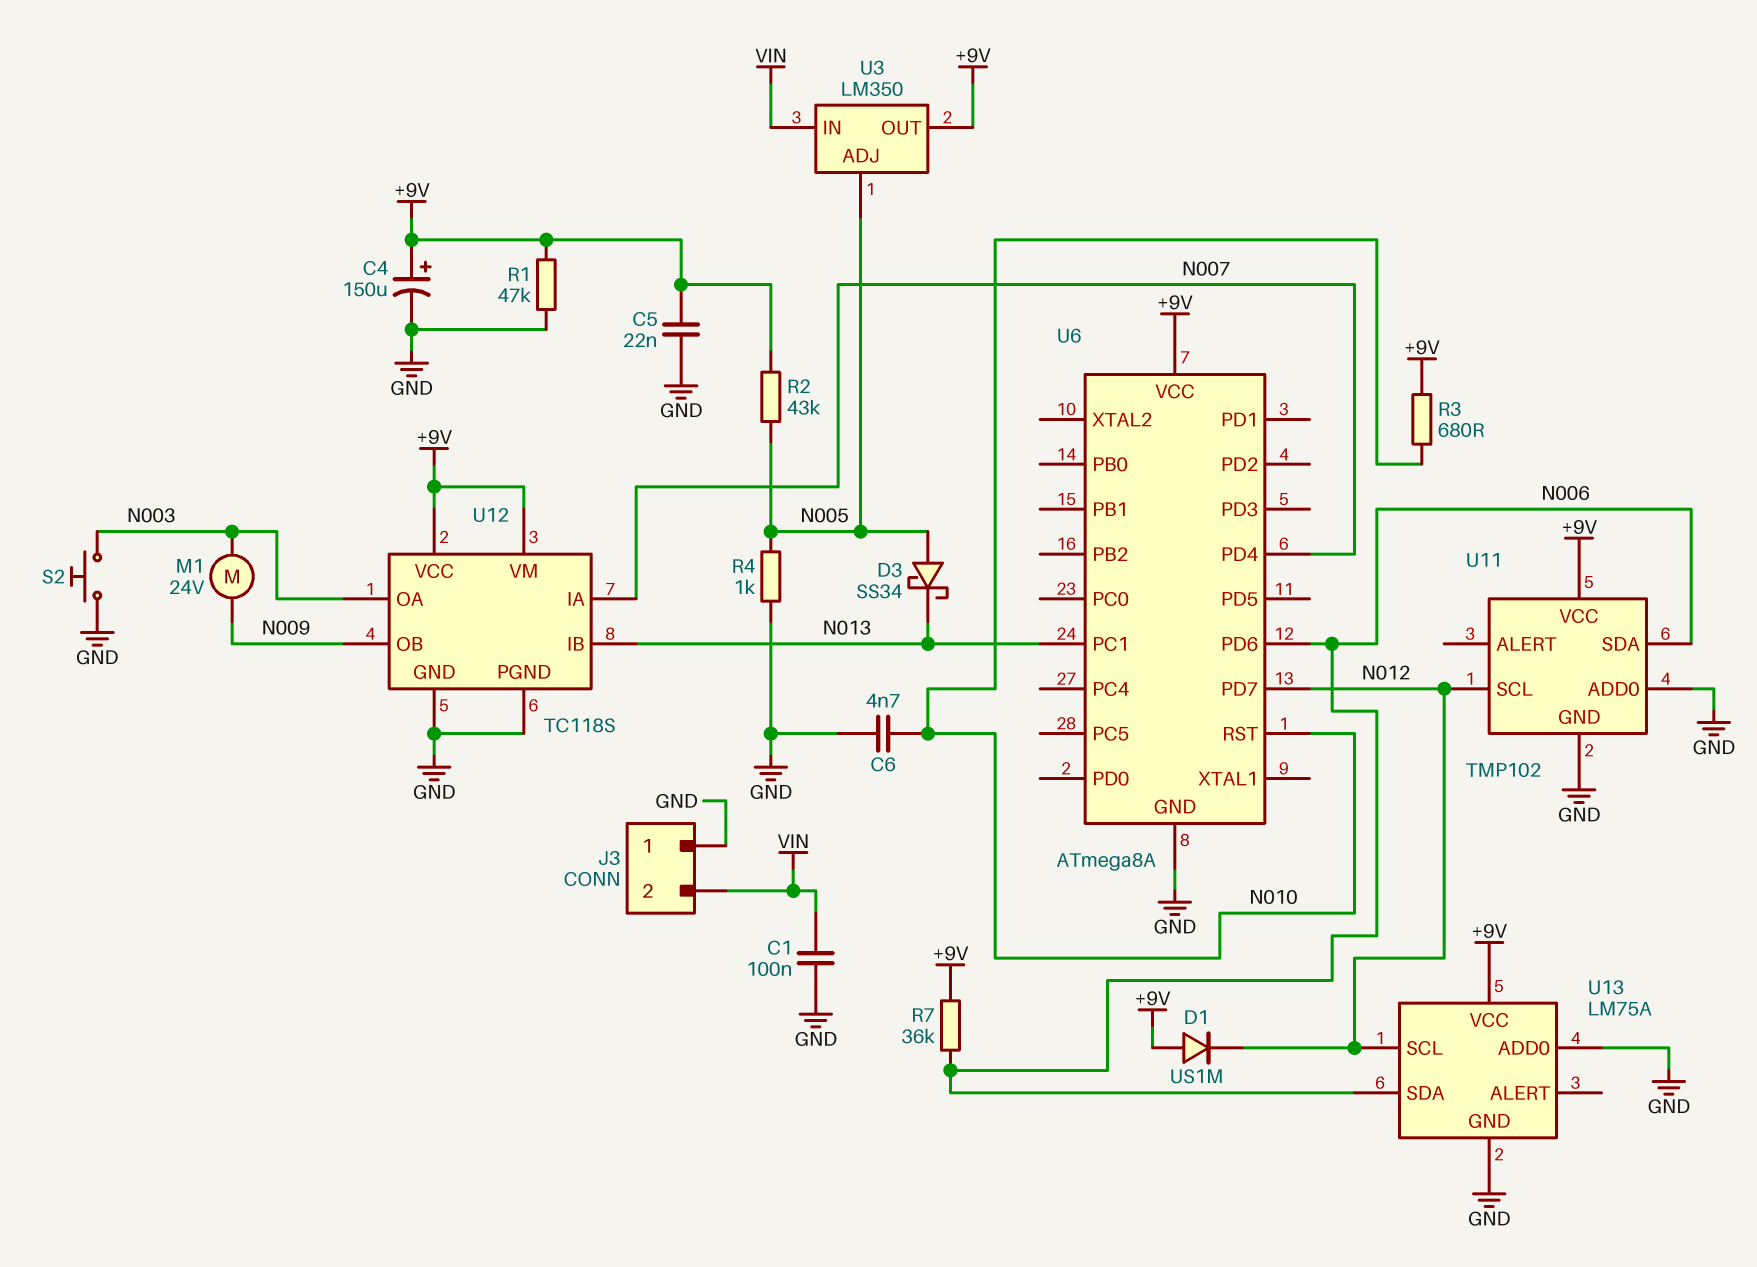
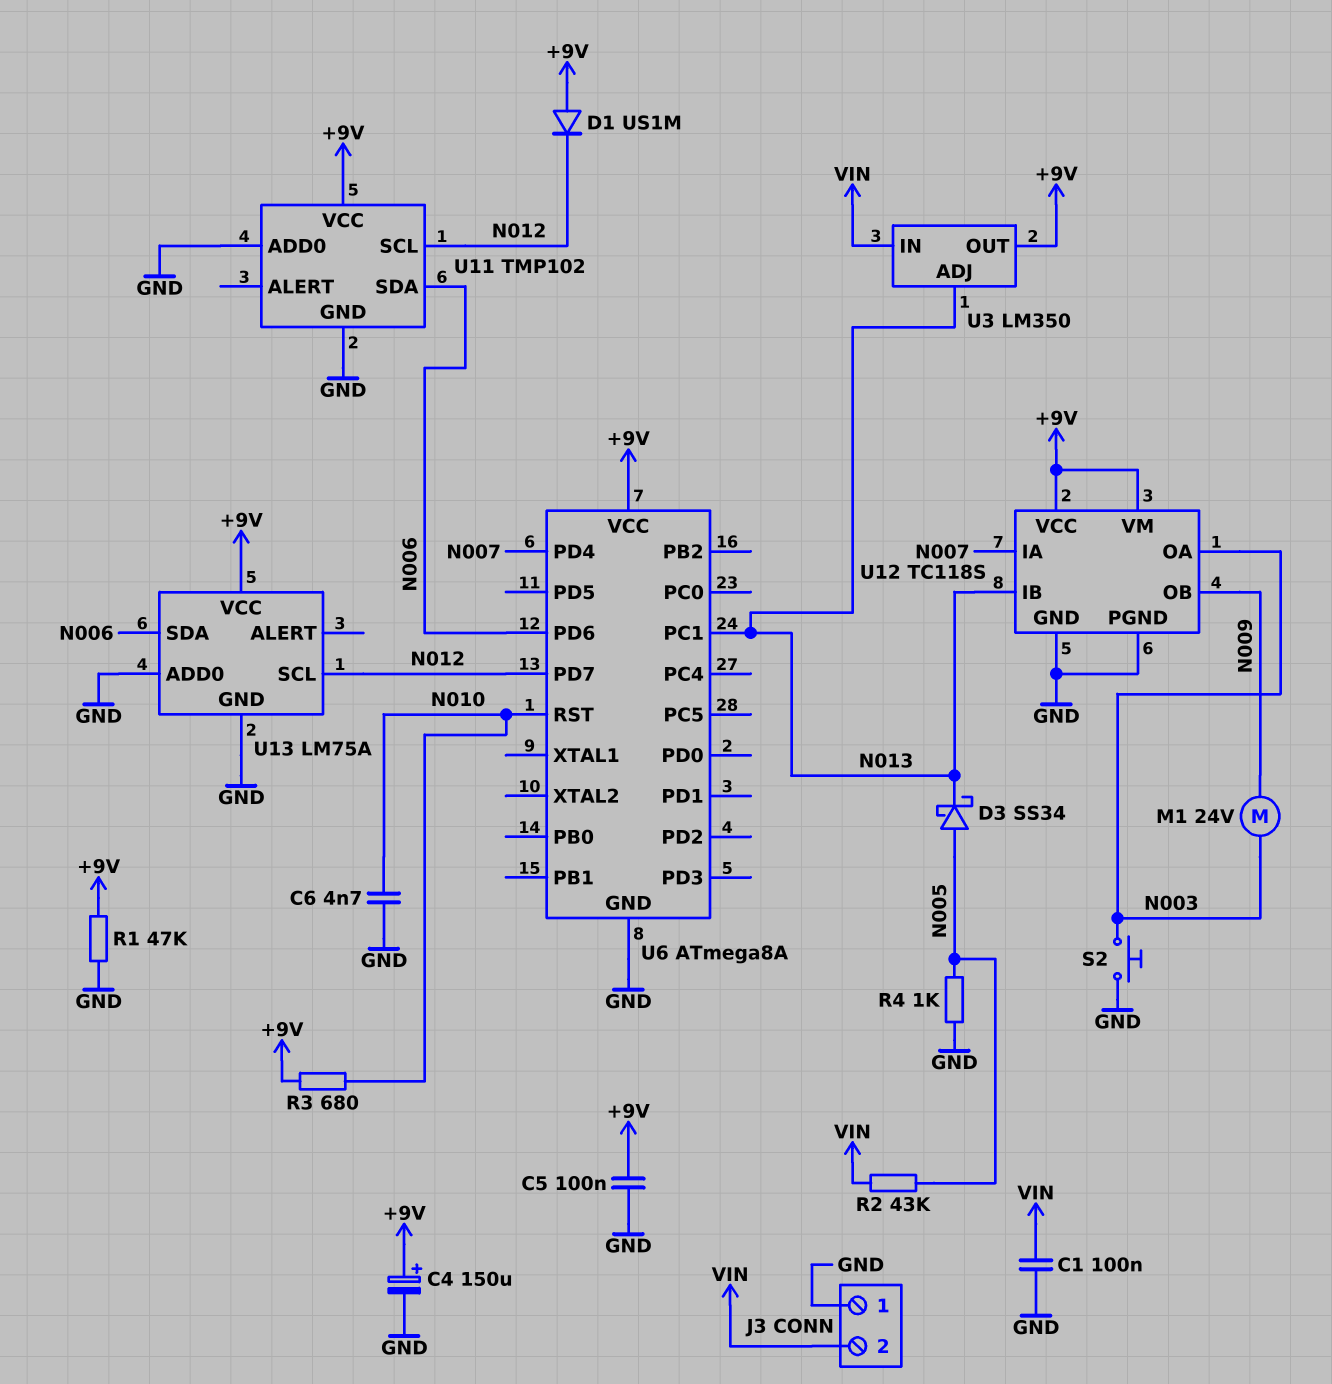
C5: 22nF (+9V, GND) -> 100nF (+9V, GND)
R2: 43k (+9V, N005) -> 43k (N005, VIN)
R7: 36k (+9V, N006) -> none
U3 pin ADJ: N005 -> N013

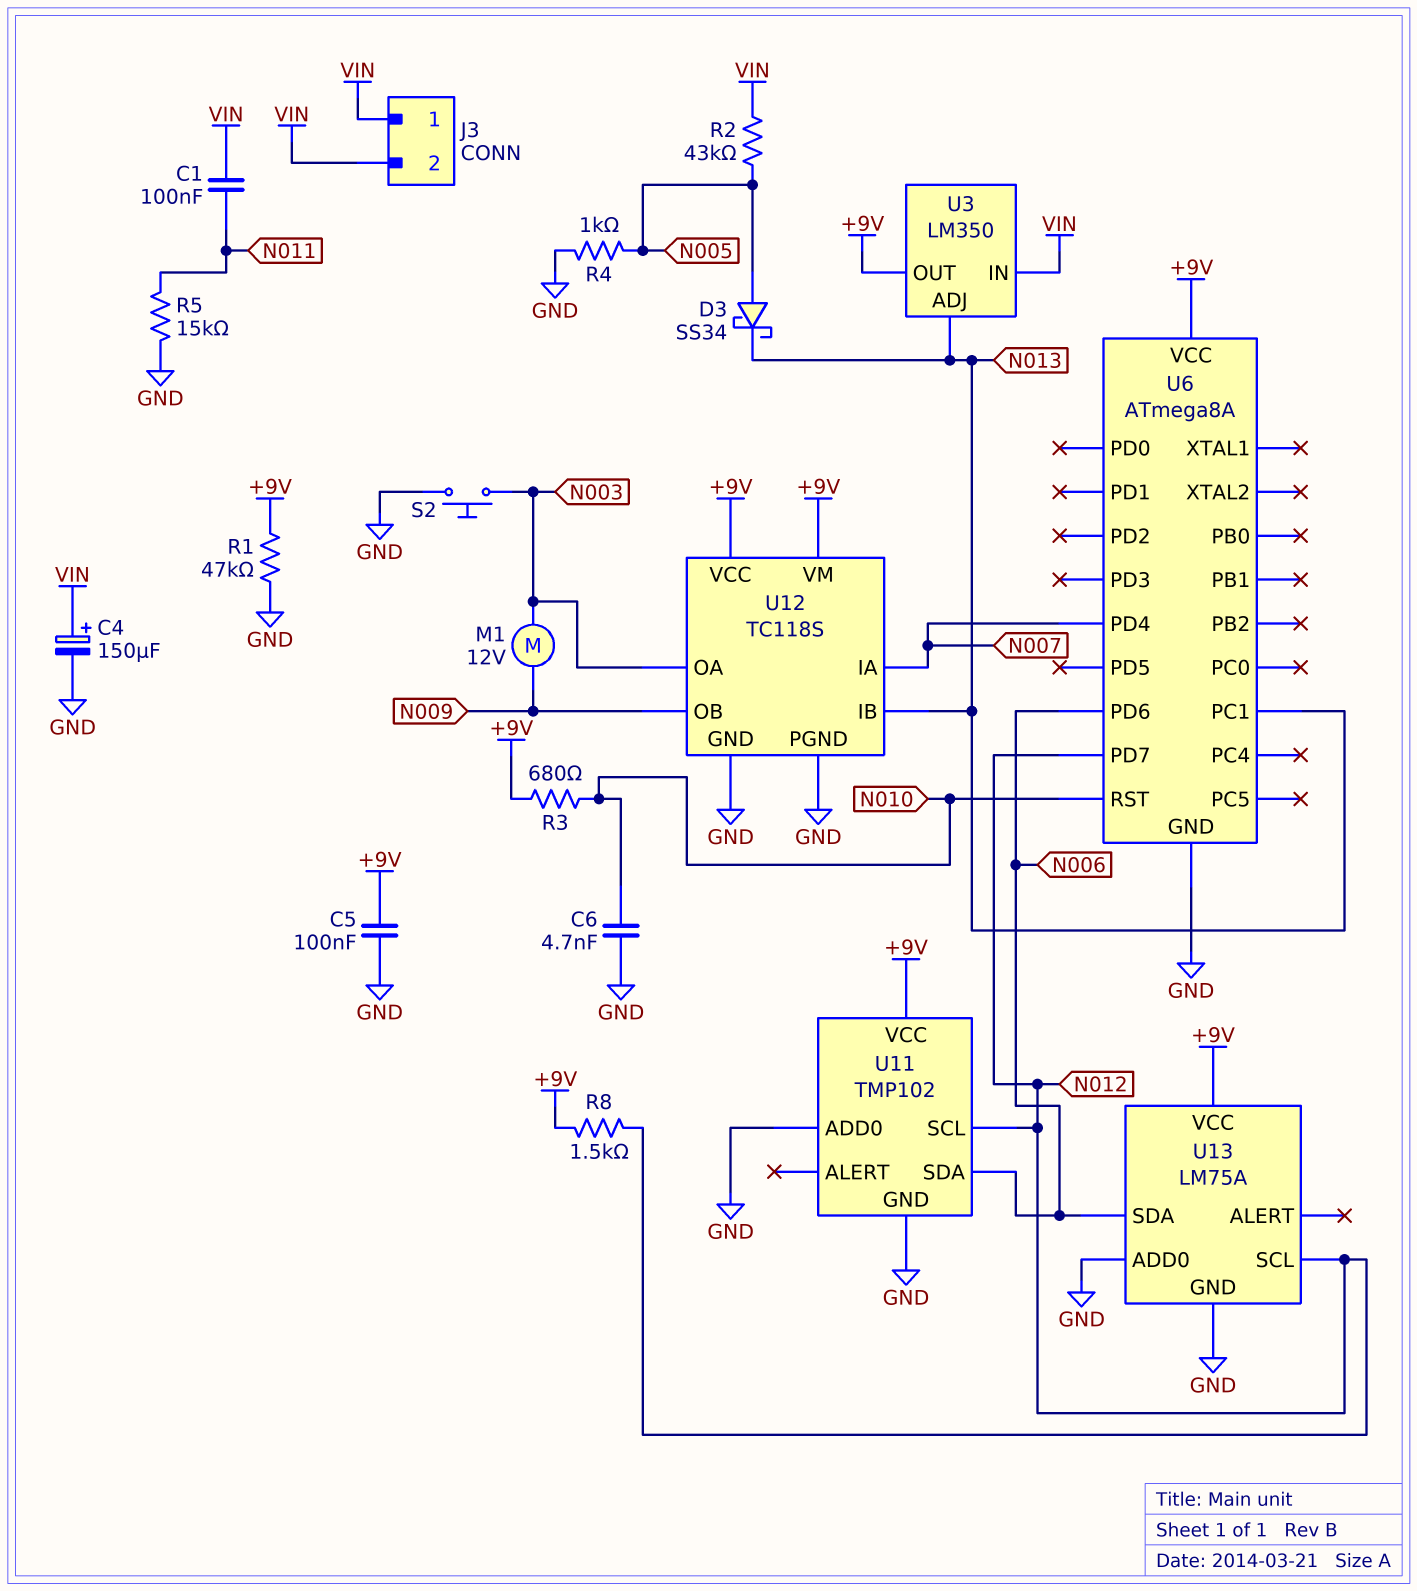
C1: 100nF (GND, VIN) -> 100nF (N011, VIN)
C4: 150uF (plus +9V, minus GND) -> 150uF (plus VIN, minus GND)
D1: diode US1M (A +9V, K N012) -> none
J3 pin 1: GND -> VIN
M1: motor 24V (N003, N009) -> motor 12V (N003, N009)
R5: none -> 15k (GND, N011)
R8: none -> 1.5k (+9V, N012)

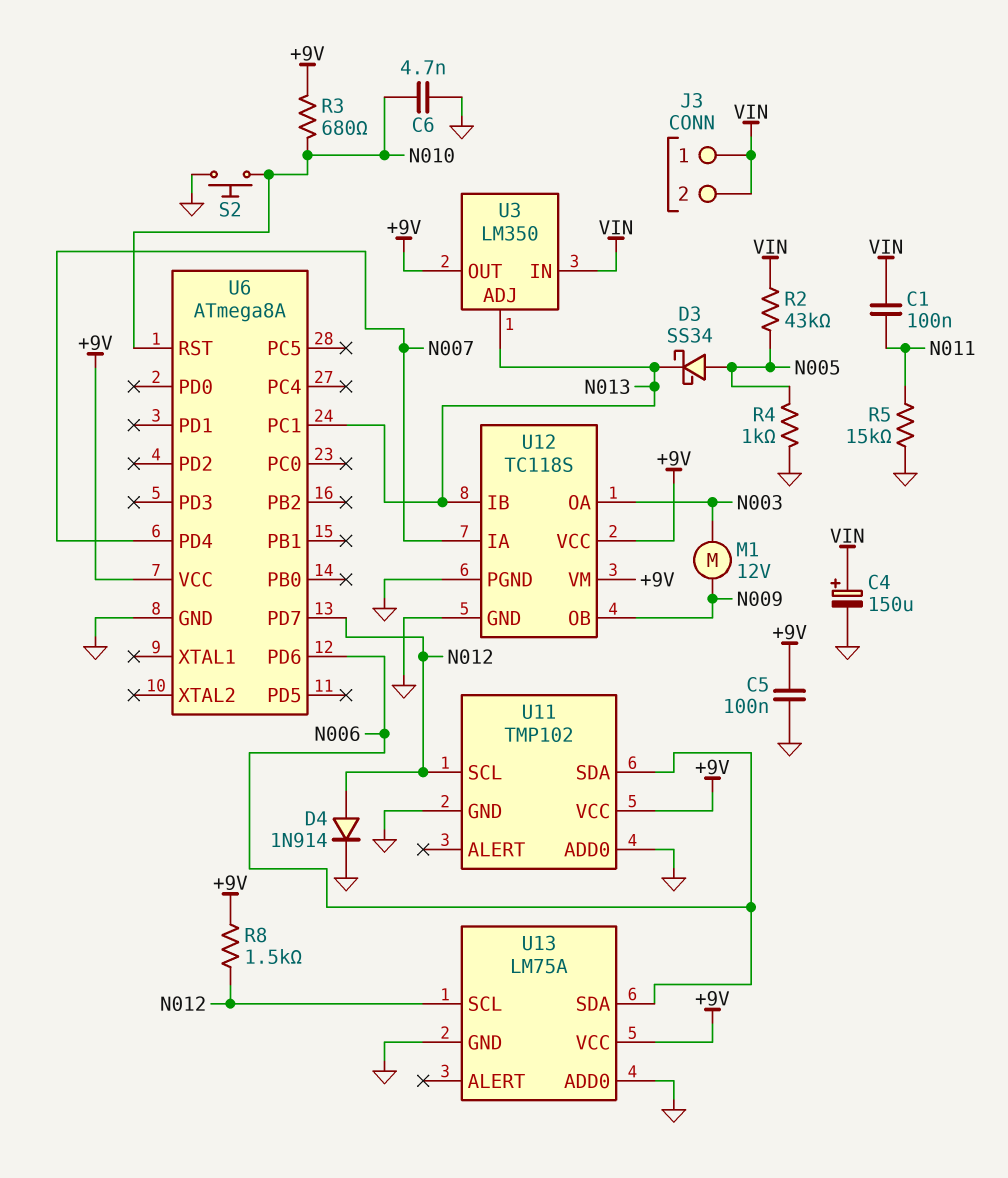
D4: none -> diode 1N914 (A N012, K GND)
R1: 47k (+9V, GND) -> none
S2: button (GND, N003) -> button (GND, N010)

